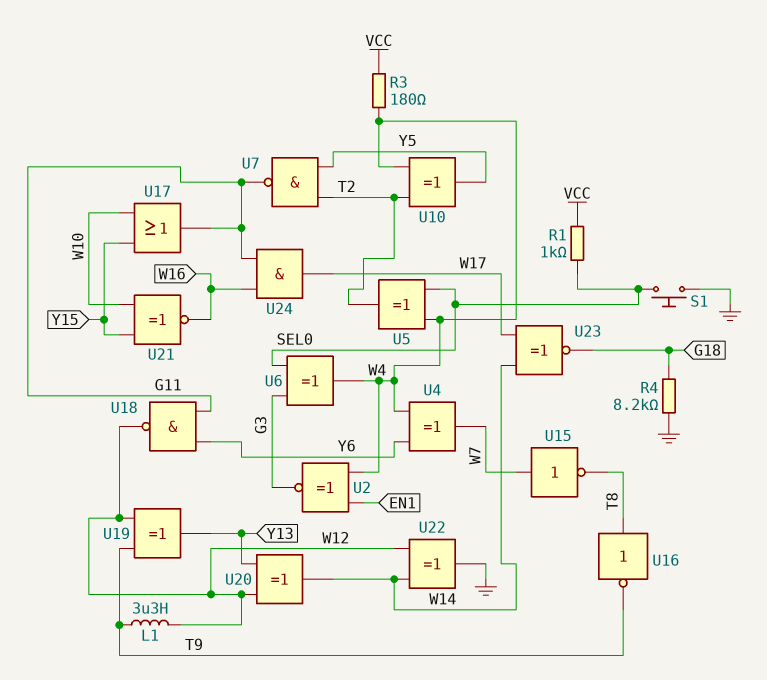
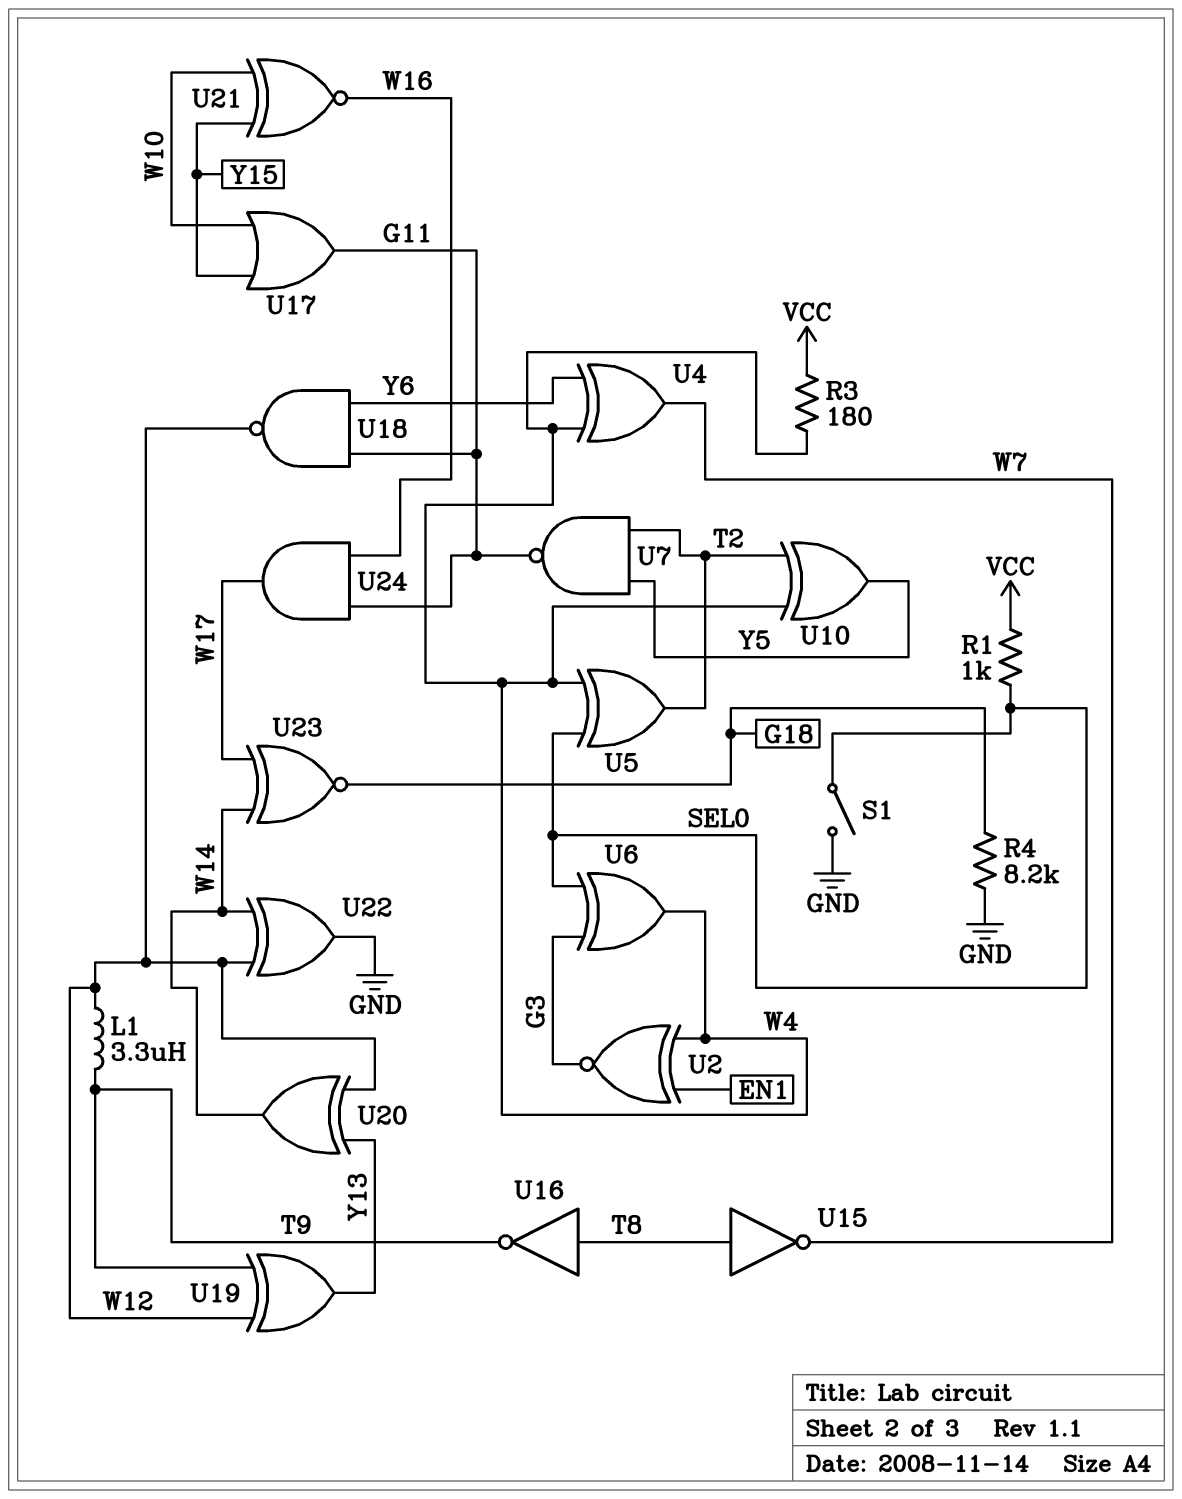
S1: button (GND, SEL0) -> switch (GND, SEL0)
U15: NOT (in W7, out T8) -> NOT (in T8, out W7)

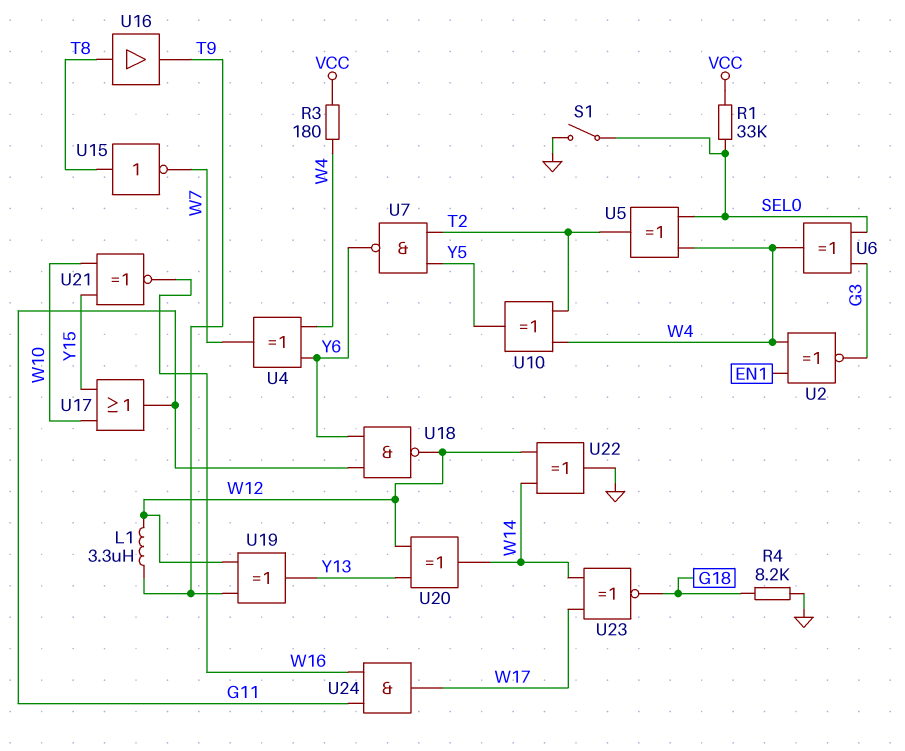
R1: 1k (SEL0, VCC) -> 33k (SEL0, VCC)
U7: NAND (in T2, in Y5, out G11) -> NAND (in T2, in Y5, out Y6)
U16: NOT (in T8, out T9) -> buffer (in T8, out T9)

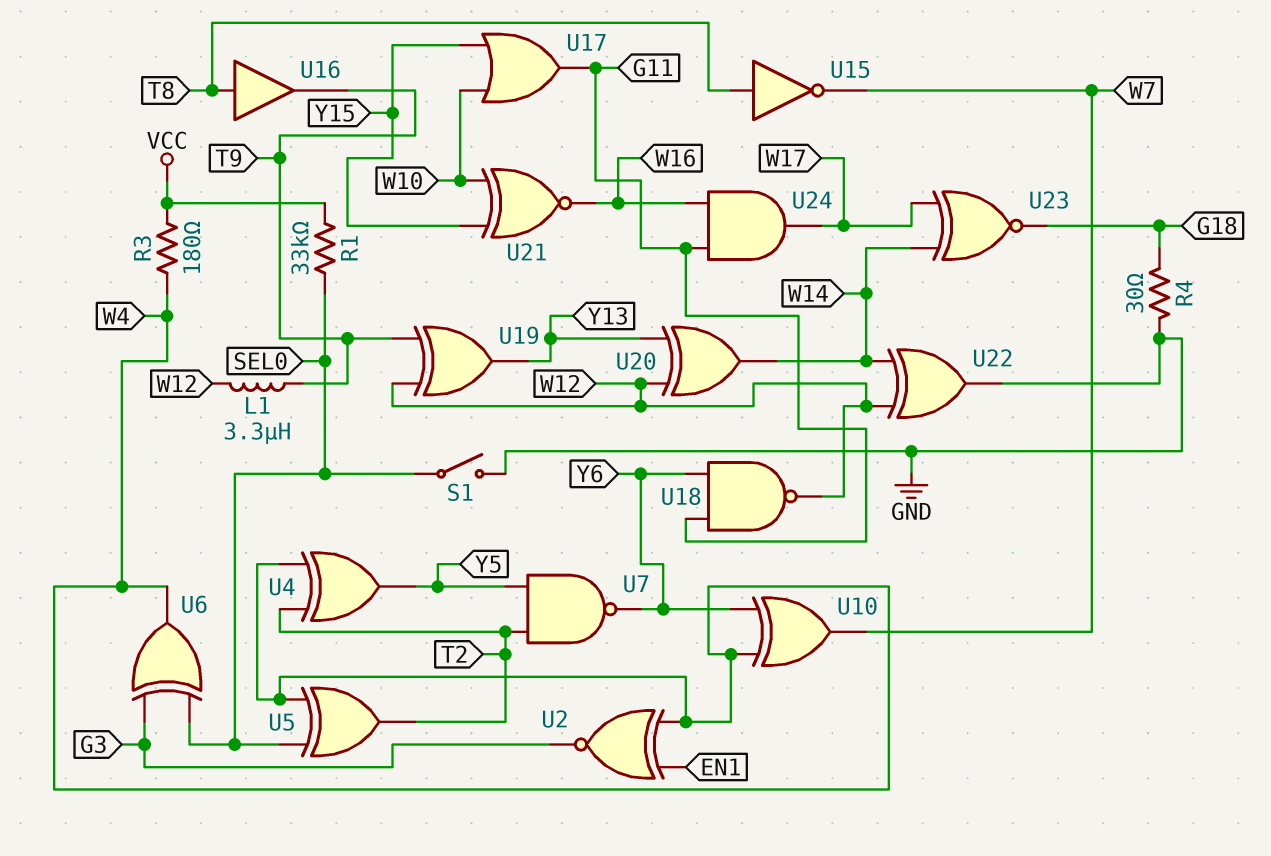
R4: 8.2k (G18, GND) -> 30 (G18, GND)
U4: XOR (in W4, in Y6, out W7) -> XOR (in T2, in W4, out Y5)
U10: XOR (in T2, in W4, out Y5) -> XOR (in W4, in Y6, out W7)

